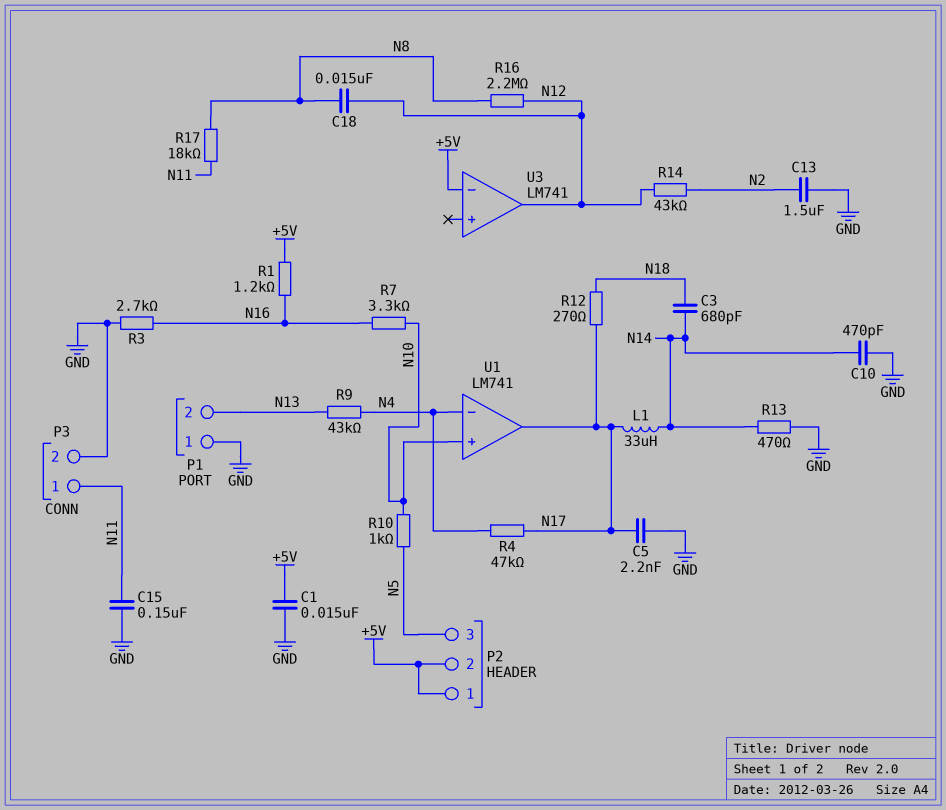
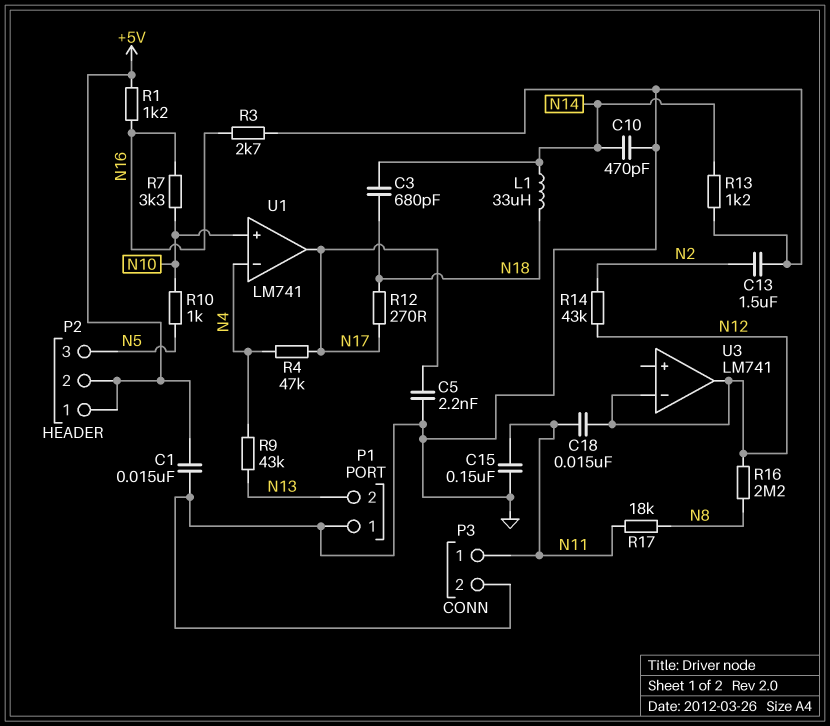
C18: 15nF (N8, N12) -> 15nF (N11, N12)
L1: 33uH (N14, N17) -> 33uH (N14, N18)
R13: 470 (GND, N14) -> 1.2k (GND, N14)
U3 pin in-: +5V -> N12

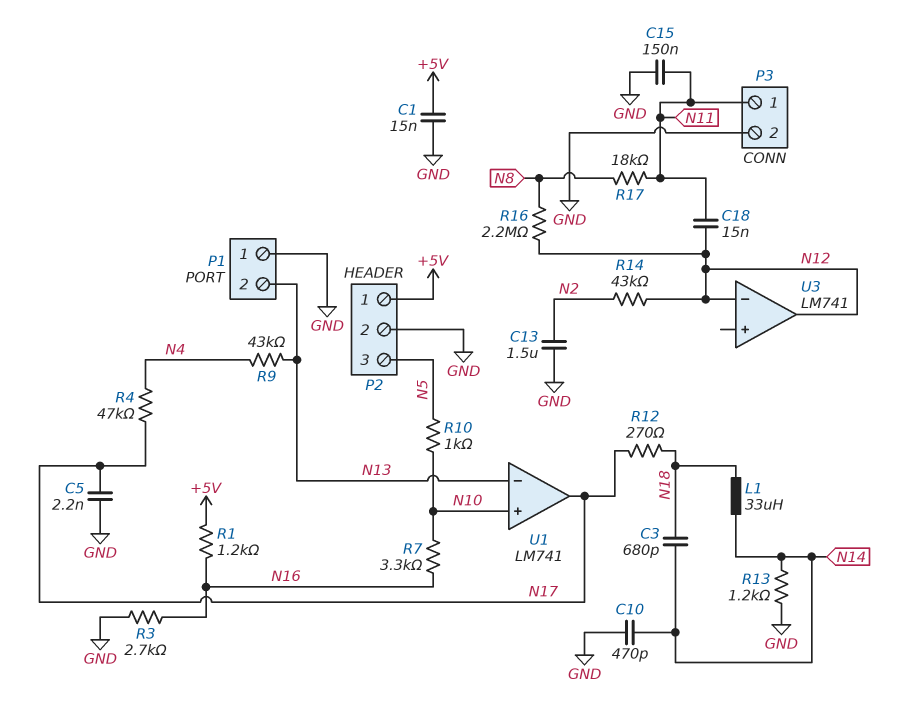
P2 pin 2: +5V -> GND
U1 pin in-: N4 -> N13

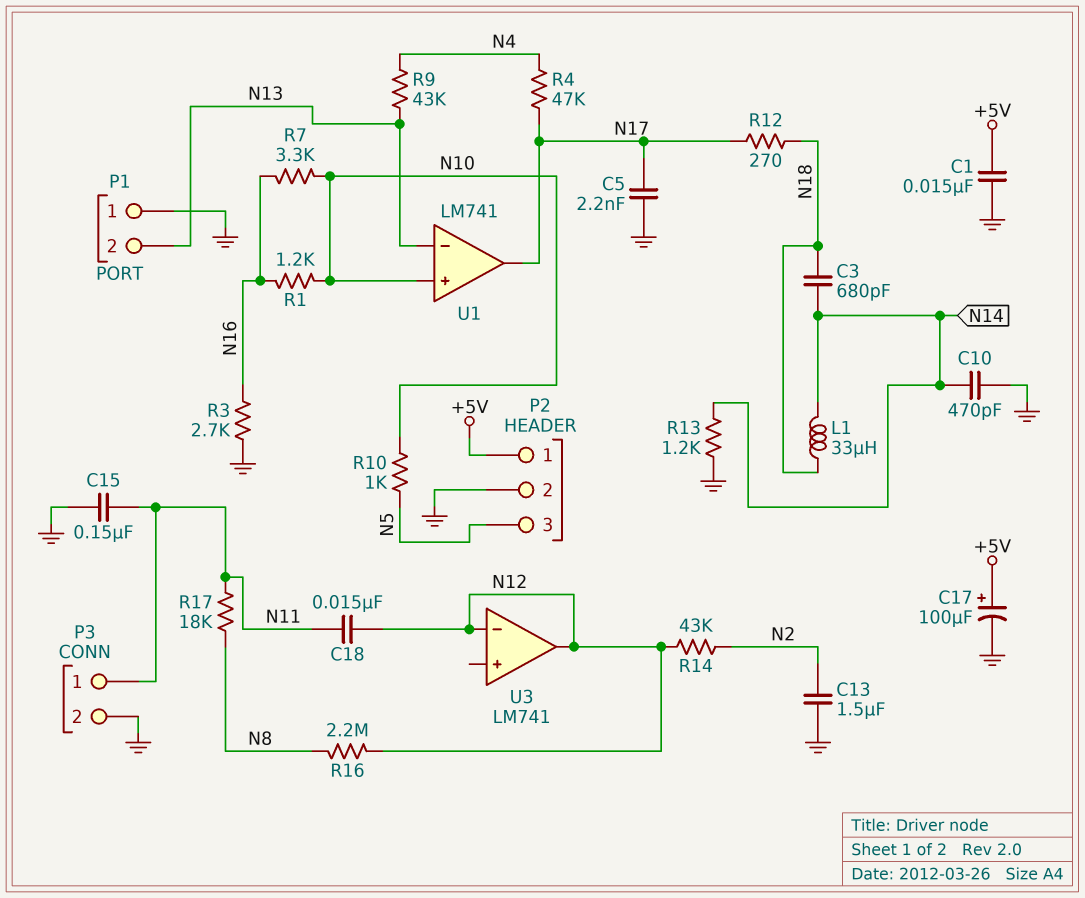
C17: none -> 100uF (plus +5V, minus GND)
R1: 1.2k (+5V, N16) -> 1.2k (N10, N16)

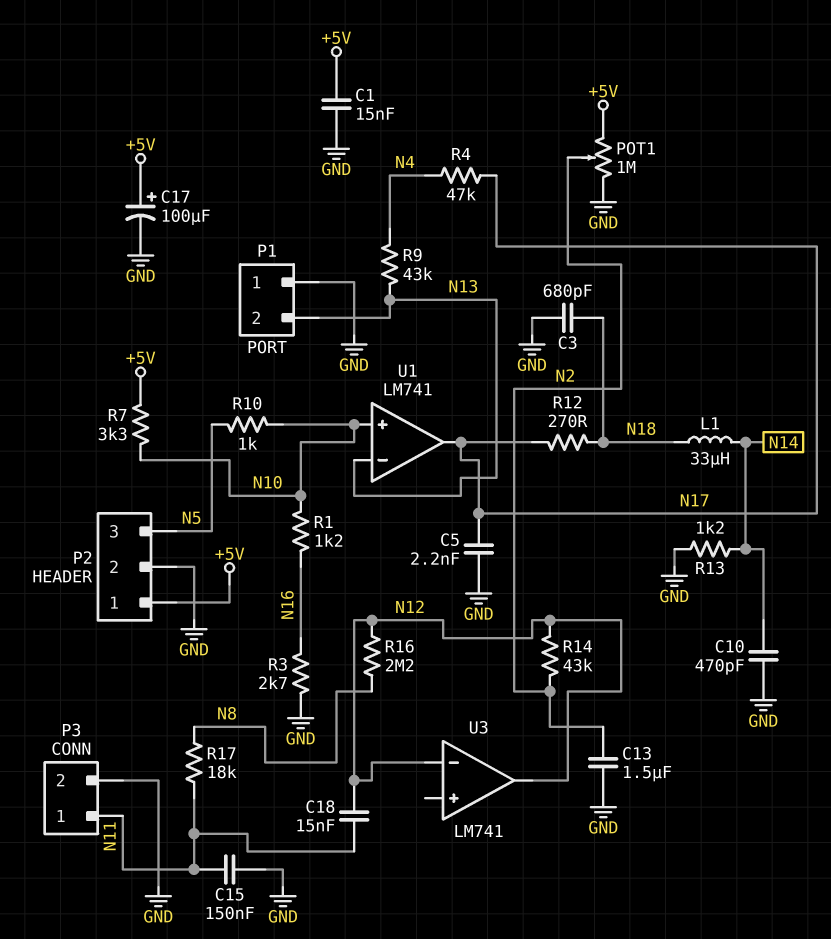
C3: 680pF (N14, N18) -> 680pF (GND, N18)
POT1: none -> 1M (+5V, GND, wiper N2)
R7: 3.3k (N10, N16) -> 3.3k (+5V, N10)

